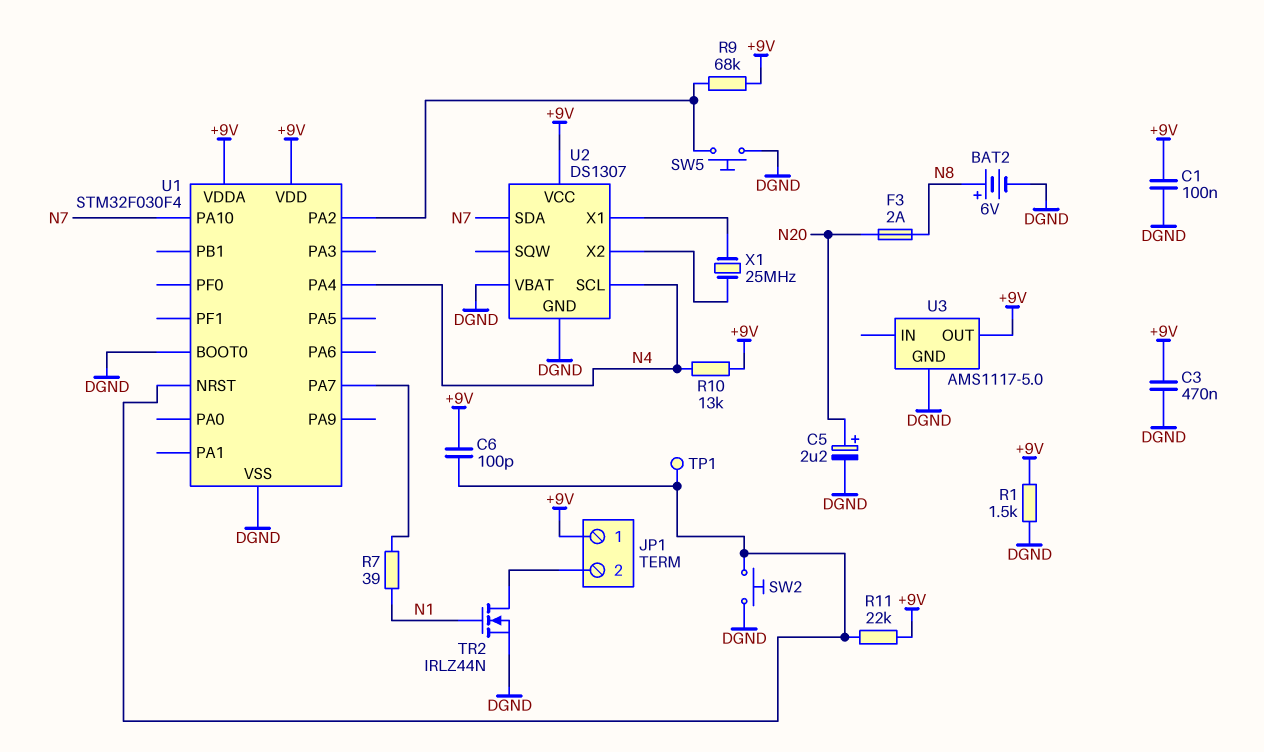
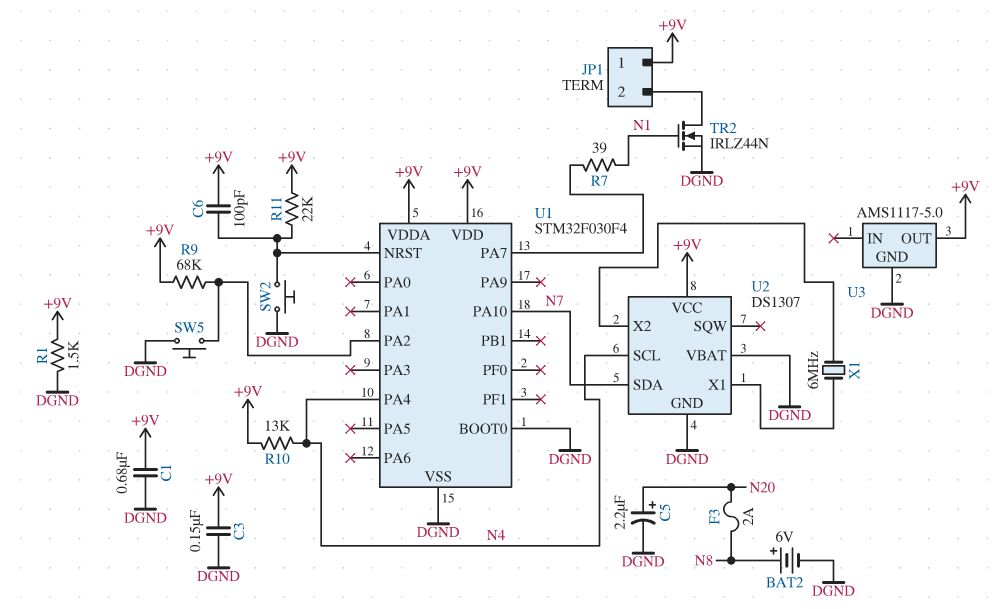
C1: 100nF (+9V, DGND) -> 680nF (+9V, DGND)
C3: 470nF (+9V, DGND) -> 150nF (+9V, DGND)
TP1: test point (U1/NRST) -> none
X1: 25MHz (U2/X1, U2/X2) -> 6MHz (U2/X1, U2/X2)

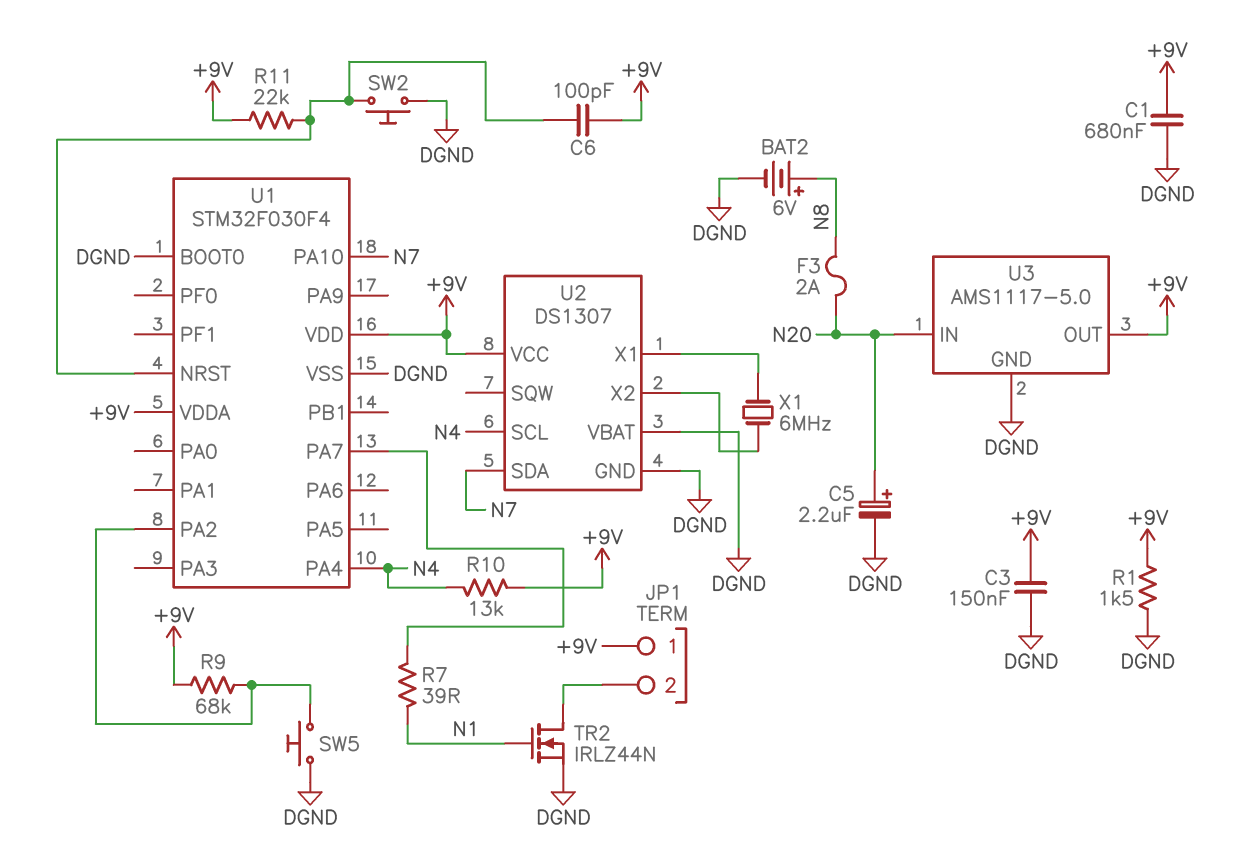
U3 pin IN: none -> N20

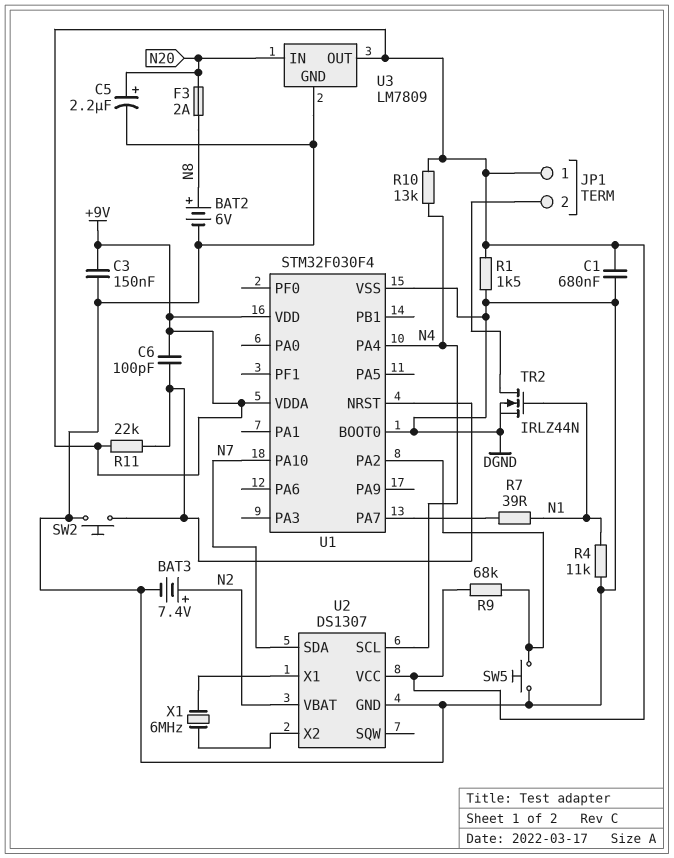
BAT3: none -> 7.4V (plus N2, minus DGND)
R4: none -> 11k (DGND, N1)
U2 pin VBAT: DGND -> N2
U3: AMS1117-5.0 -> LM7809

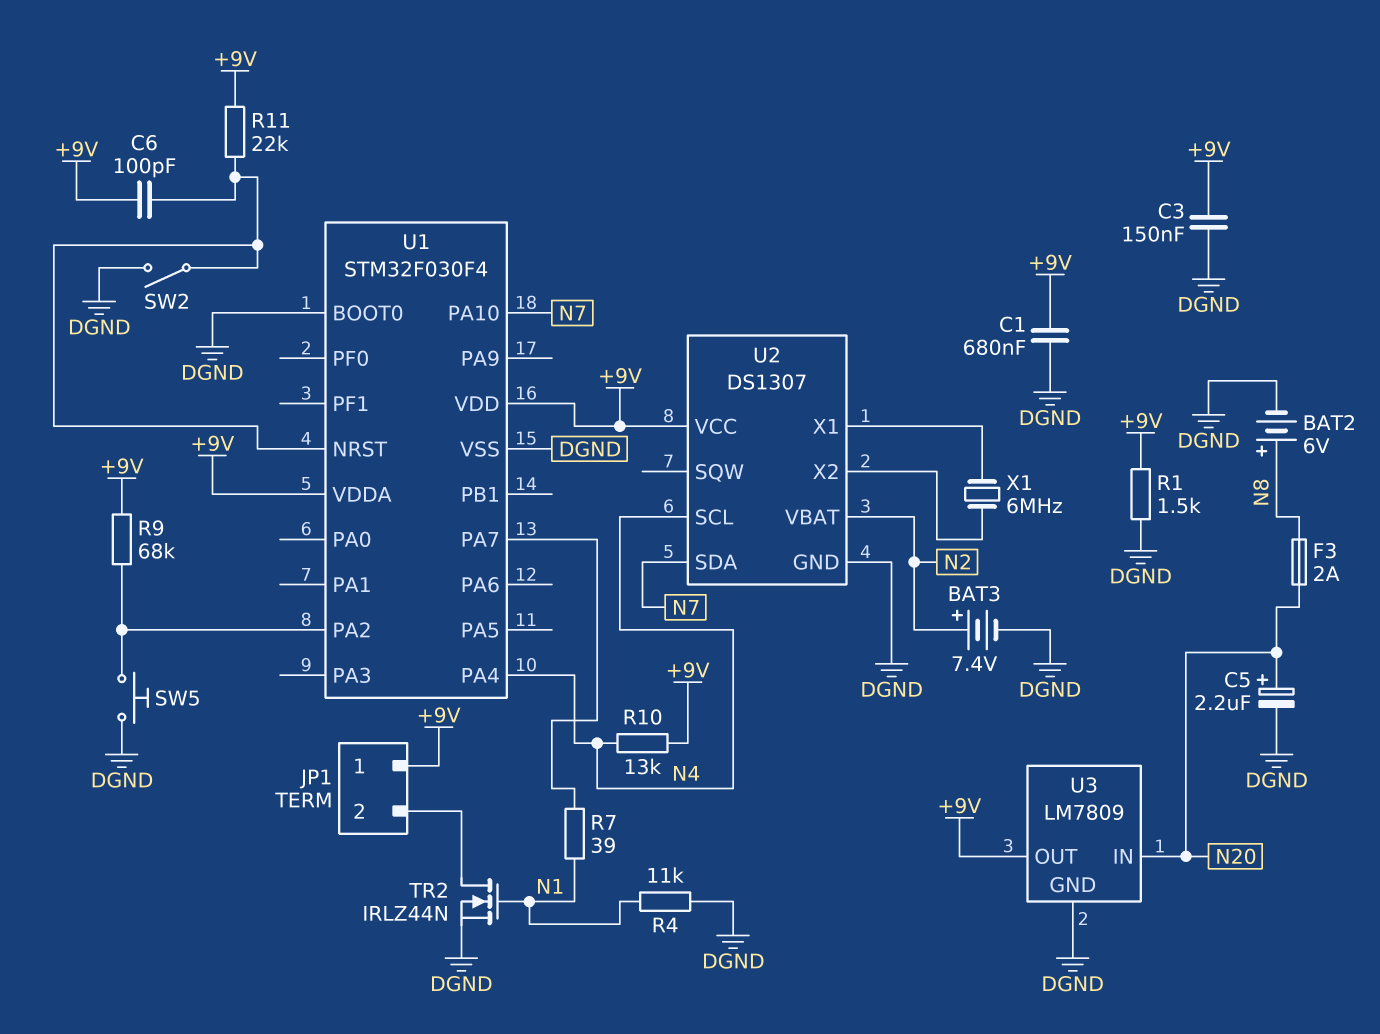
SW2: button (DGND, U1/NRST) -> switch (DGND, U1/NRST)

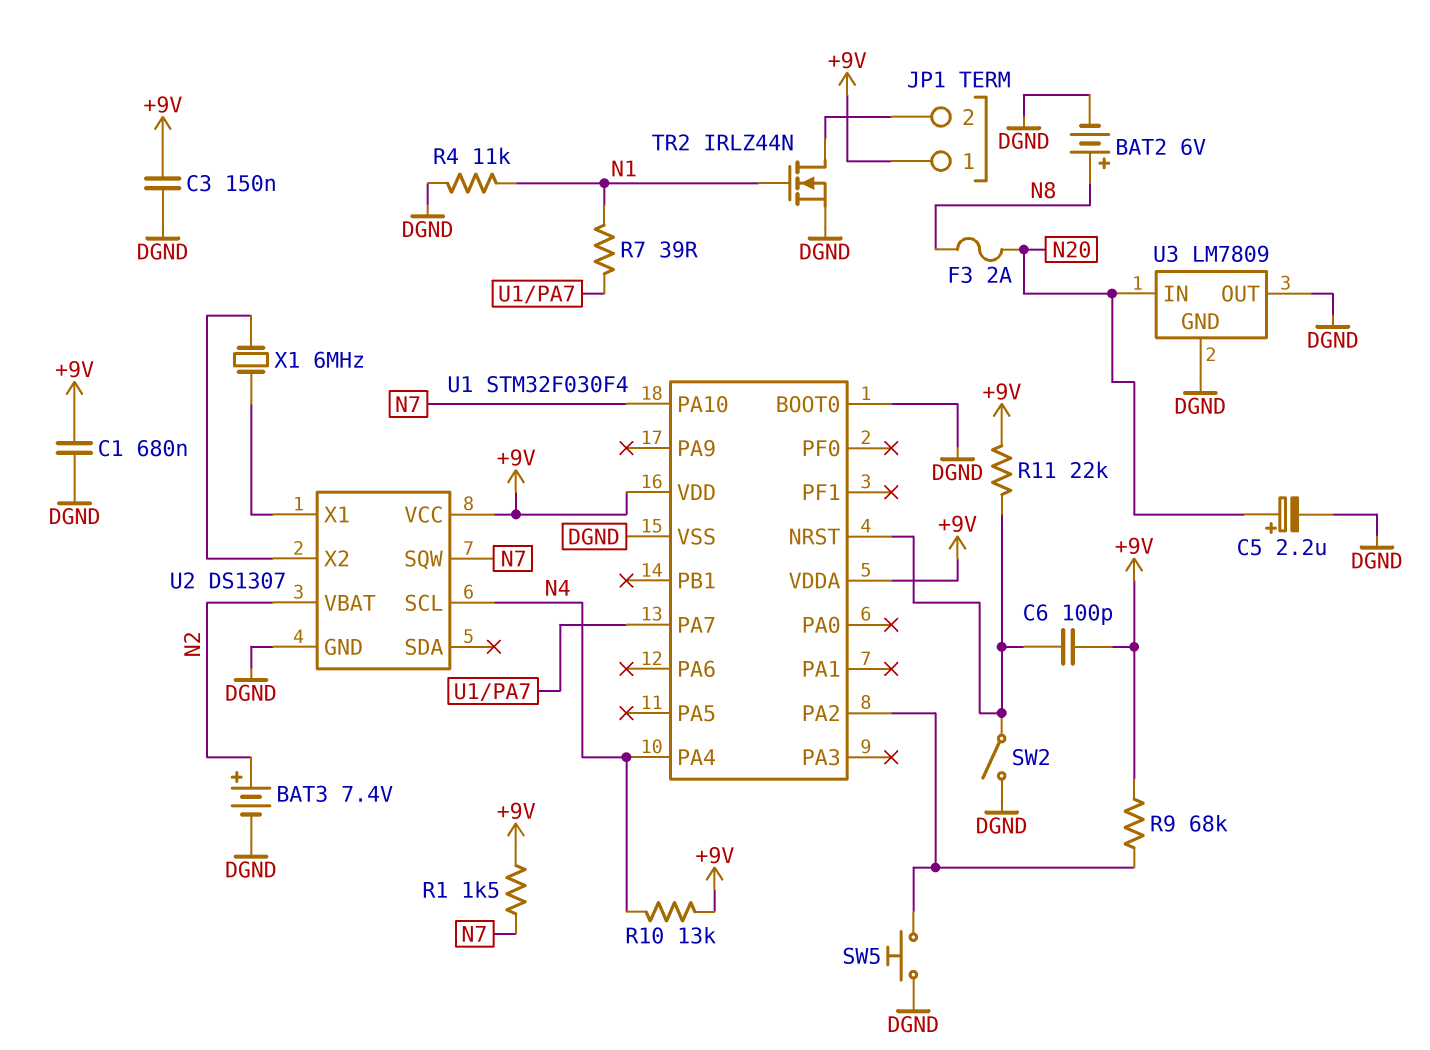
R1: 1.5k (+9V, DGND) -> 1.5k (+9V, N7)
U2 pin SDA: N7 -> none
U2 pin SQW: none -> N7
U3 pin OUT: +9V -> DGND

